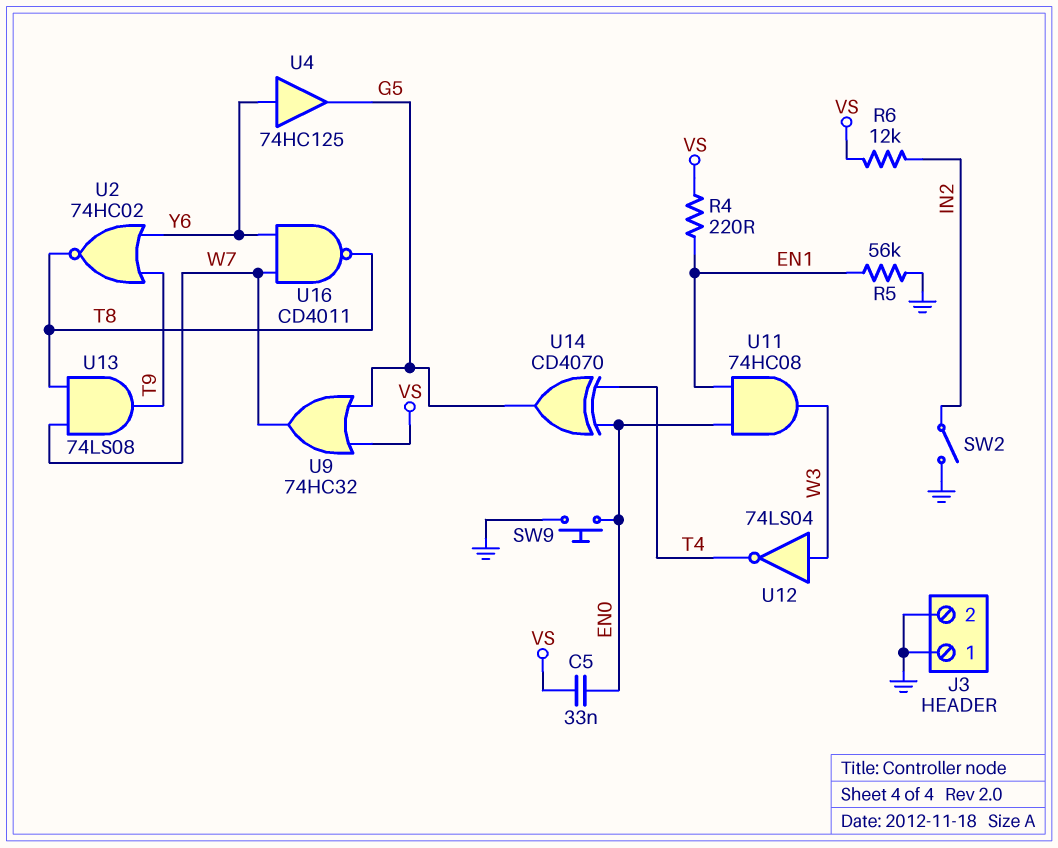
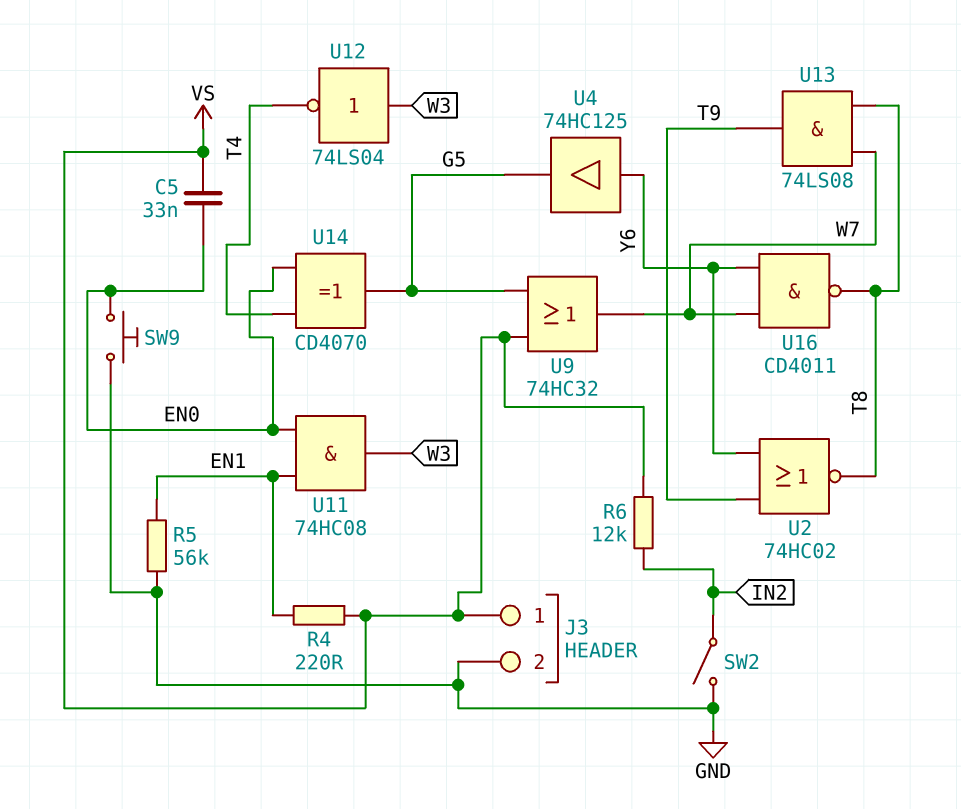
J3 pin 1: GND -> VS

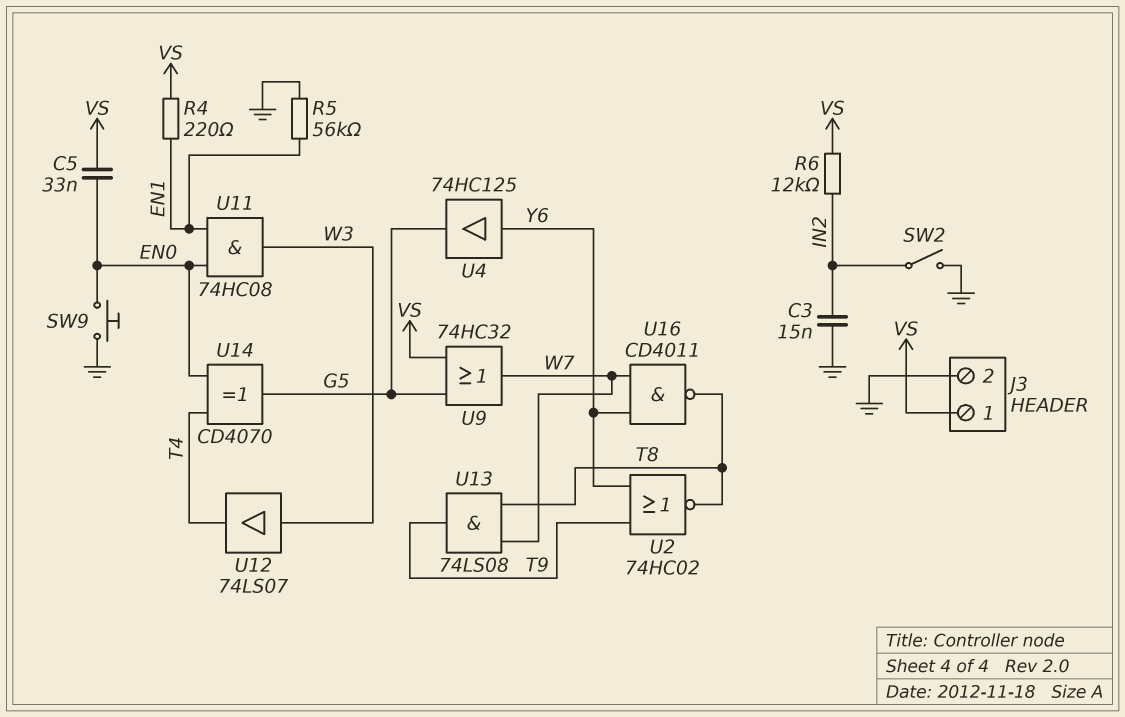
C3: none -> 15nF (GND, IN2)
U12: NOT 74LS04 (in W3, out T4) -> buffer 74LS07 (in W3, out T4)

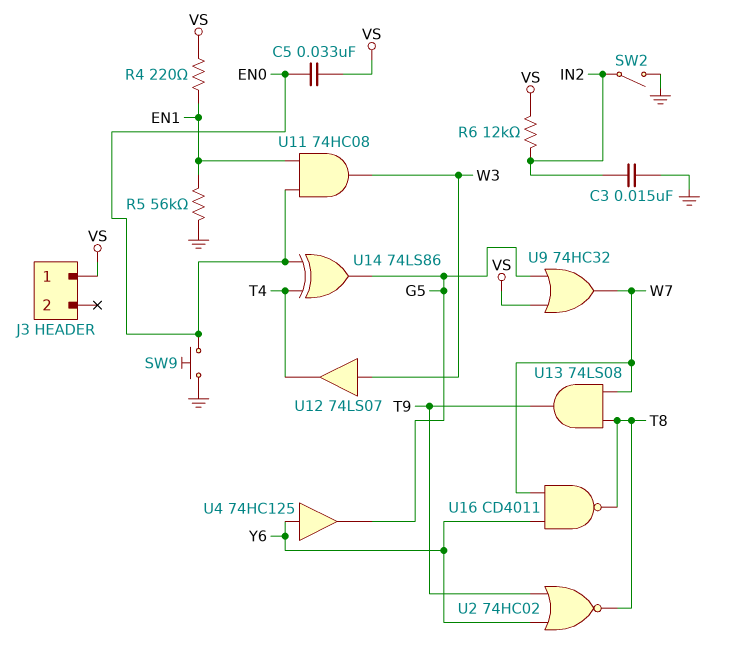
J3 pin 2: GND -> none
U14: XOR CD4070 (in EN0, in T4, out G5) -> XOR 74LS86 (in EN0, in T4, out G5)

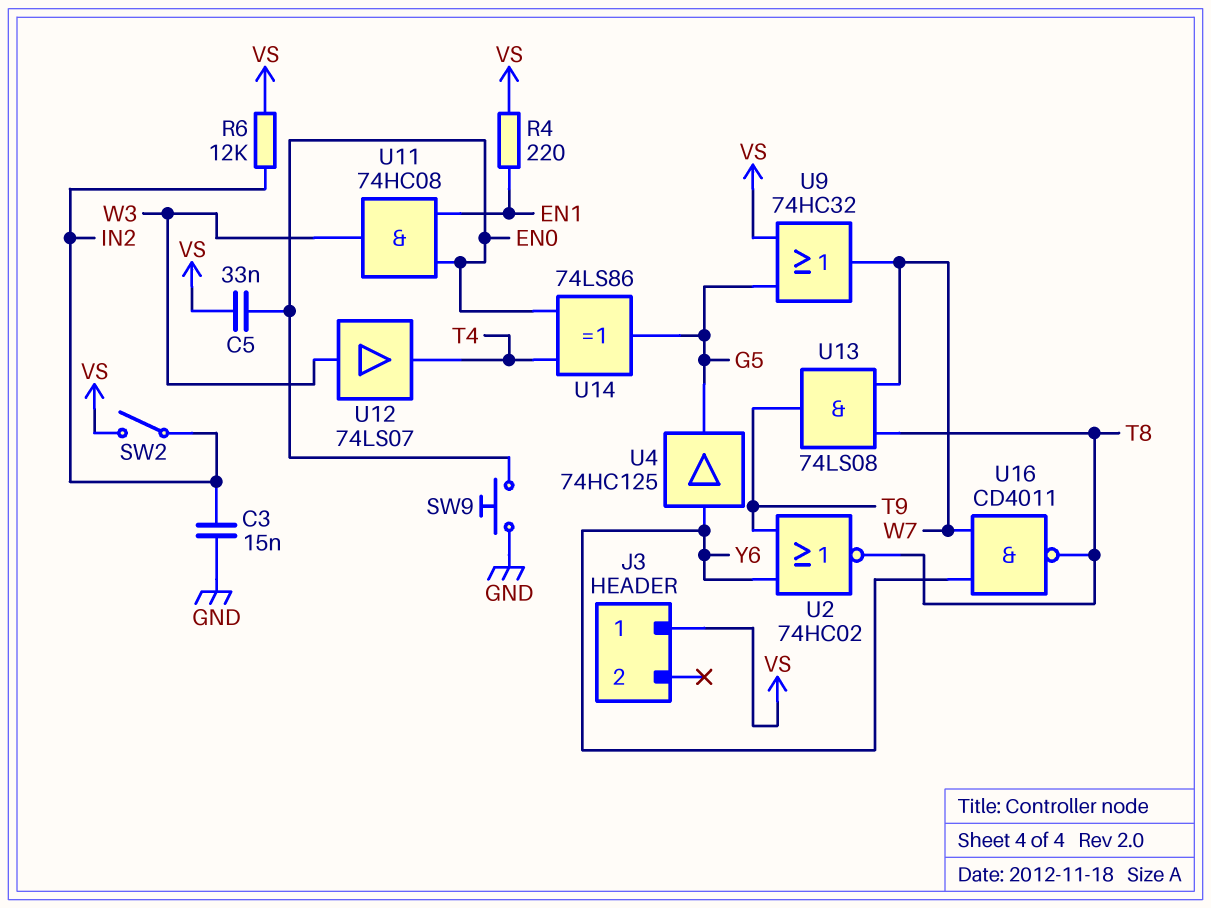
R5: 56k (EN1, GND) -> none
SW2: switch (GND, IN2) -> switch (IN2, VS)

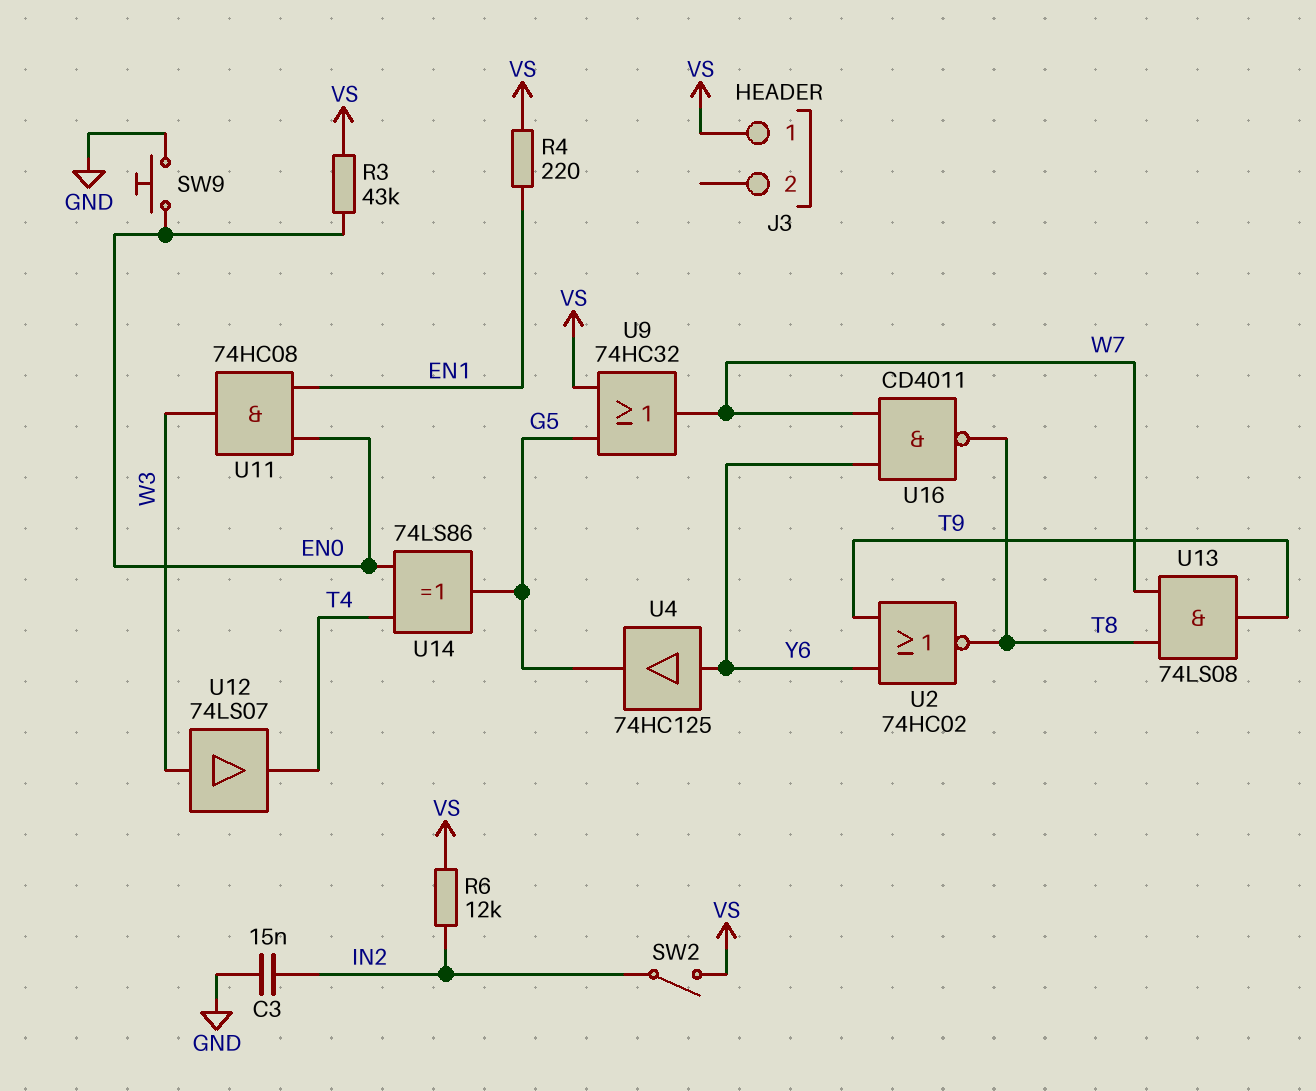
C5: 33nF (EN0, VS) -> none
R3: none -> 43k (EN0, VS)

